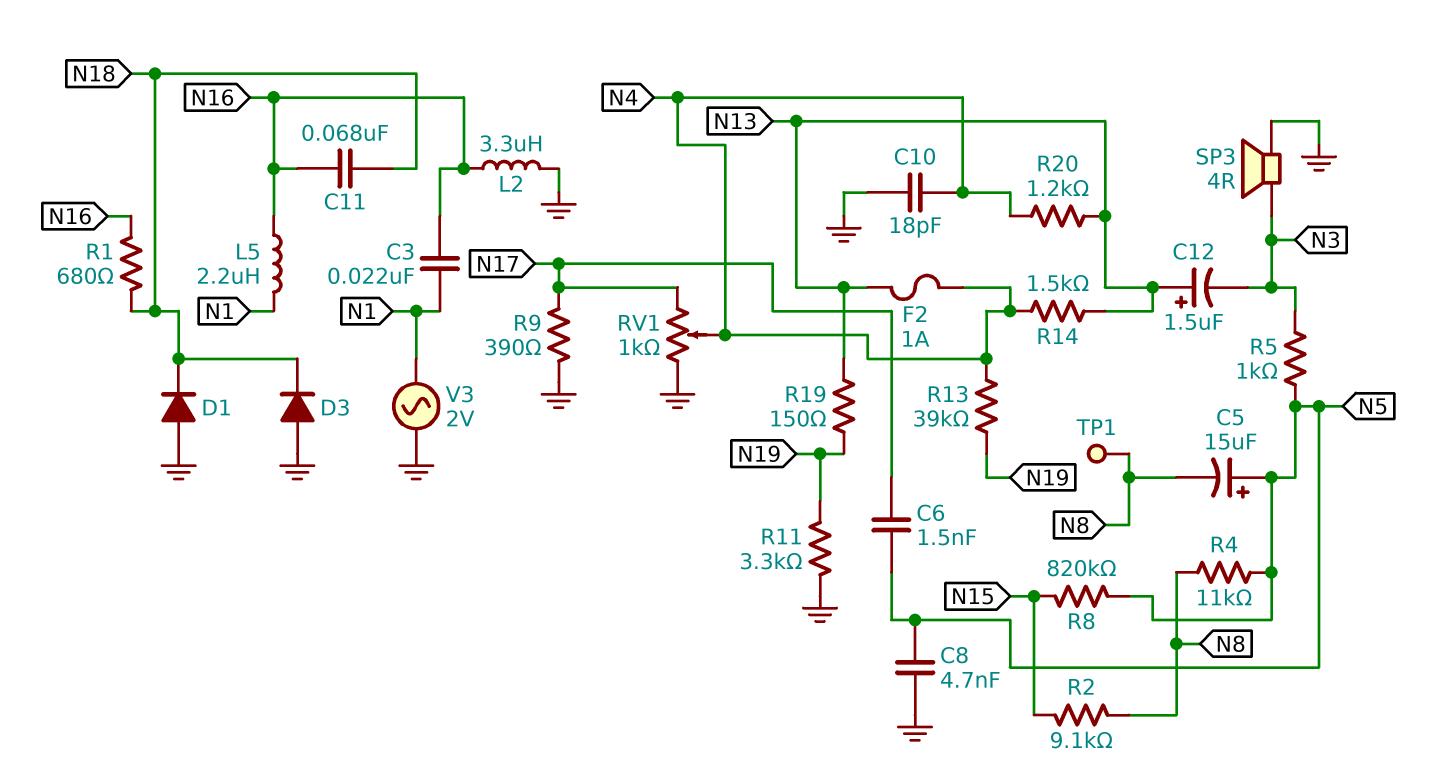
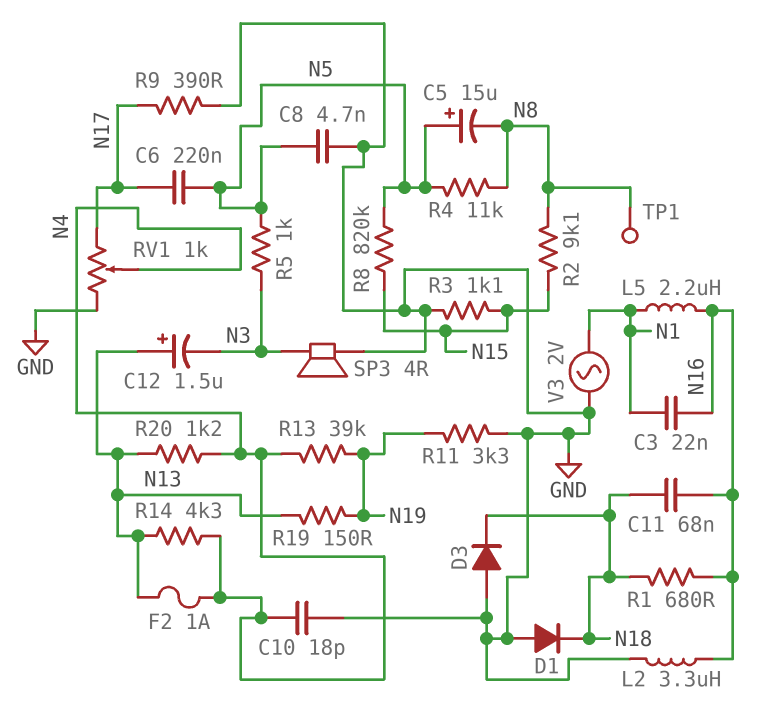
C6: 1.5nF (N5, N17) -> 220nF (N5, N17)
R3: none -> 1.1k (GND, N15)
R14: 1.5k (N4, N13) -> 4.3k (N4, N13)

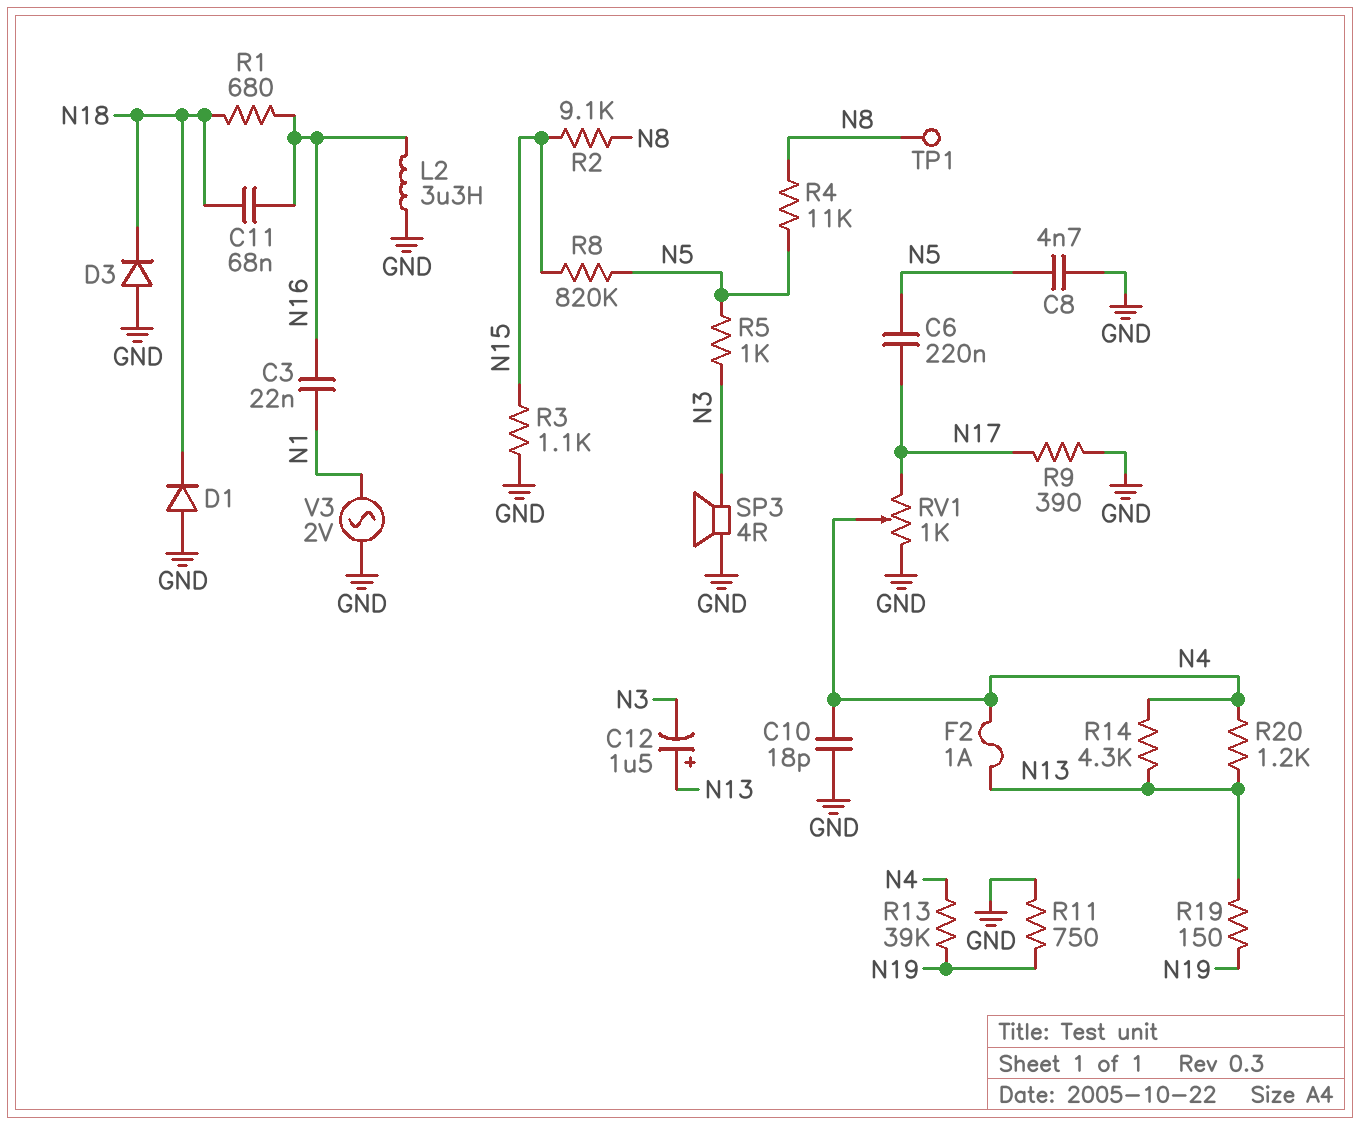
C5: 15uF (plus N5, minus N8) -> none
L5: 2.2uH (N1, N16) -> none
R11: 3.3k (GND, N19) -> 750 (GND, N19)

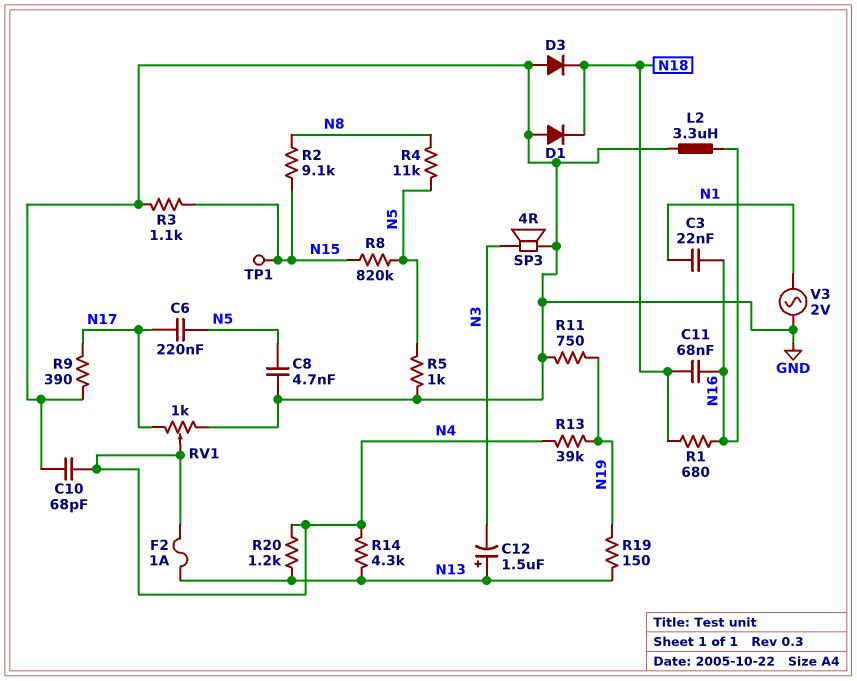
C10: 18pF (GND, N4) -> 68pF (GND, N4)
R5: 1k (N3, N5) -> 1k (GND, N5)
TP1: test point (N8) -> test point (N15)

